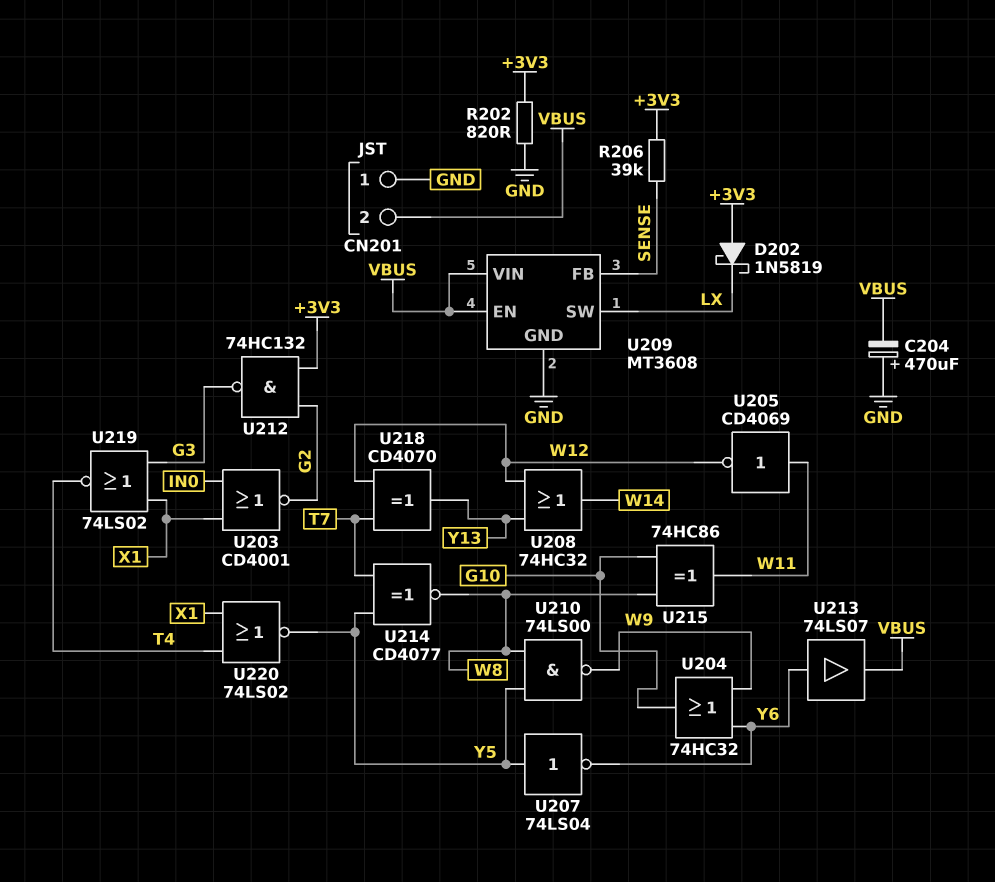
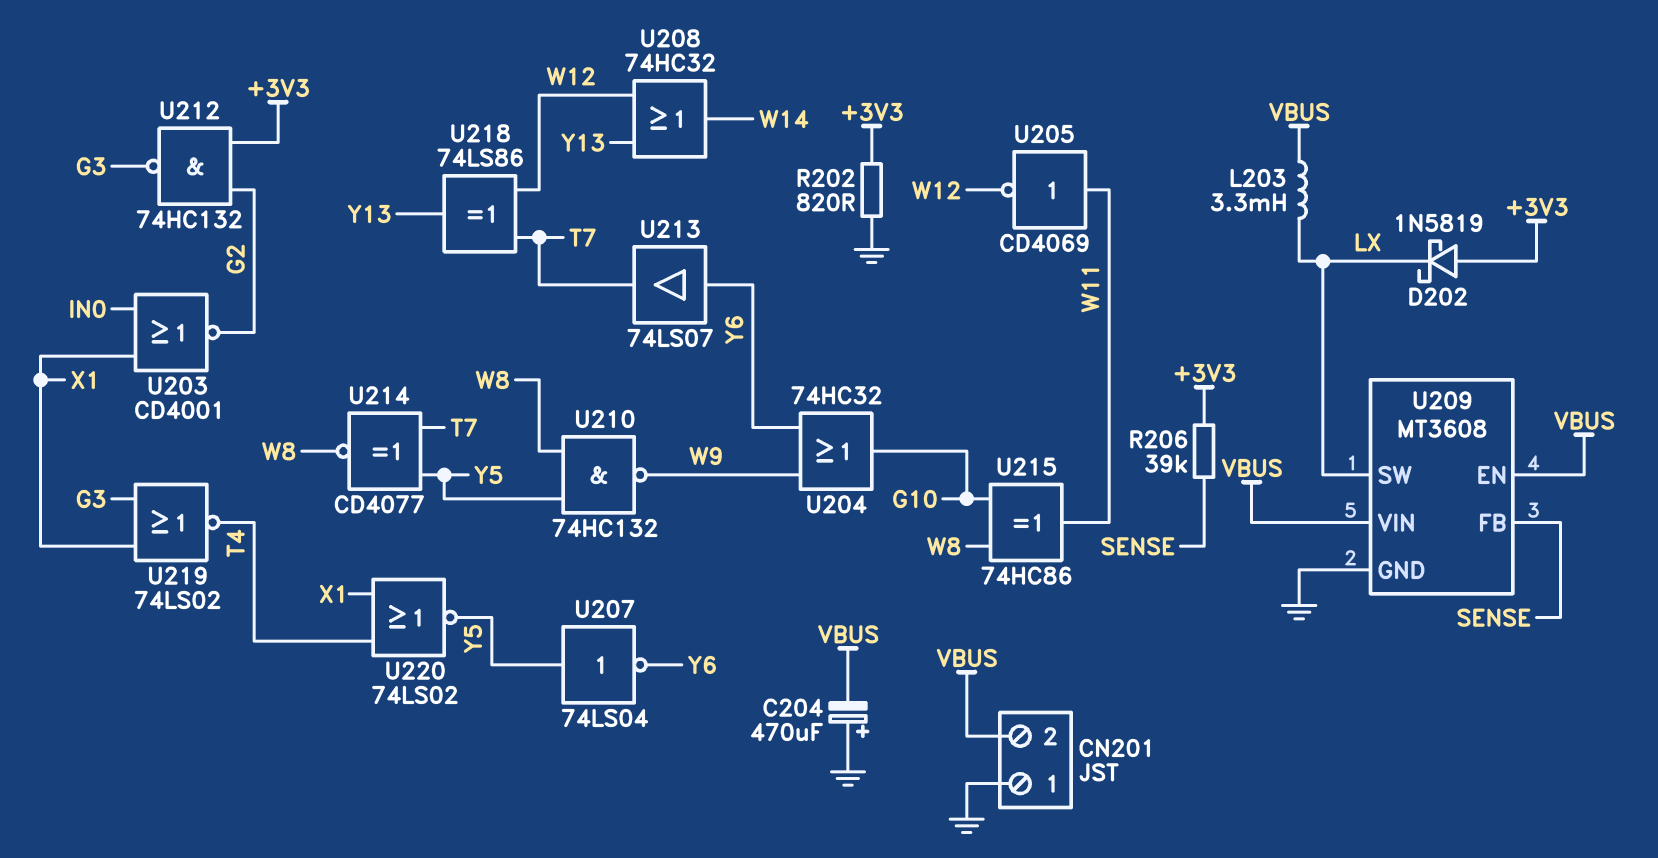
L203: none -> 3.3mH (LX, VBUS)
U210: NAND 74LS00 (in W8, in Y5, out W9) -> NAND 74HC132 (in W8, in Y5, out W9)
U213: buffer 74LS07 (in Y6, out VBUS) -> buffer 74LS07 (in Y6, out T7)
U218: XOR CD4070 (in T7, in W12, out Y13) -> XOR 74LS86 (in T7, in W12, out Y13)

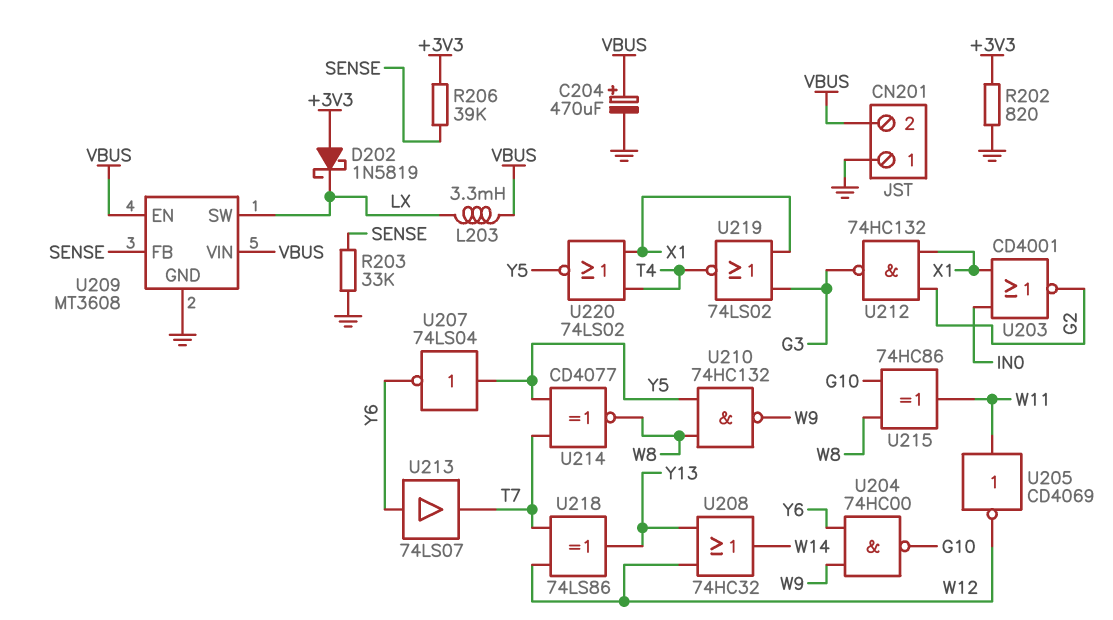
C204: 470uF (plus GND, minus VBUS) -> 470uF (plus VBUS, minus GND)
R203: none -> 33k (GND, SENSE)
U204: OR 74HC32 (in W9, in Y6, out G10) -> NAND 74HC00 (in W9, in Y6, out G10)
U212: NAND 74HC132 (in +3V3, in G2, out G3) -> NAND 74HC132 (in G2, in X1, out G3)

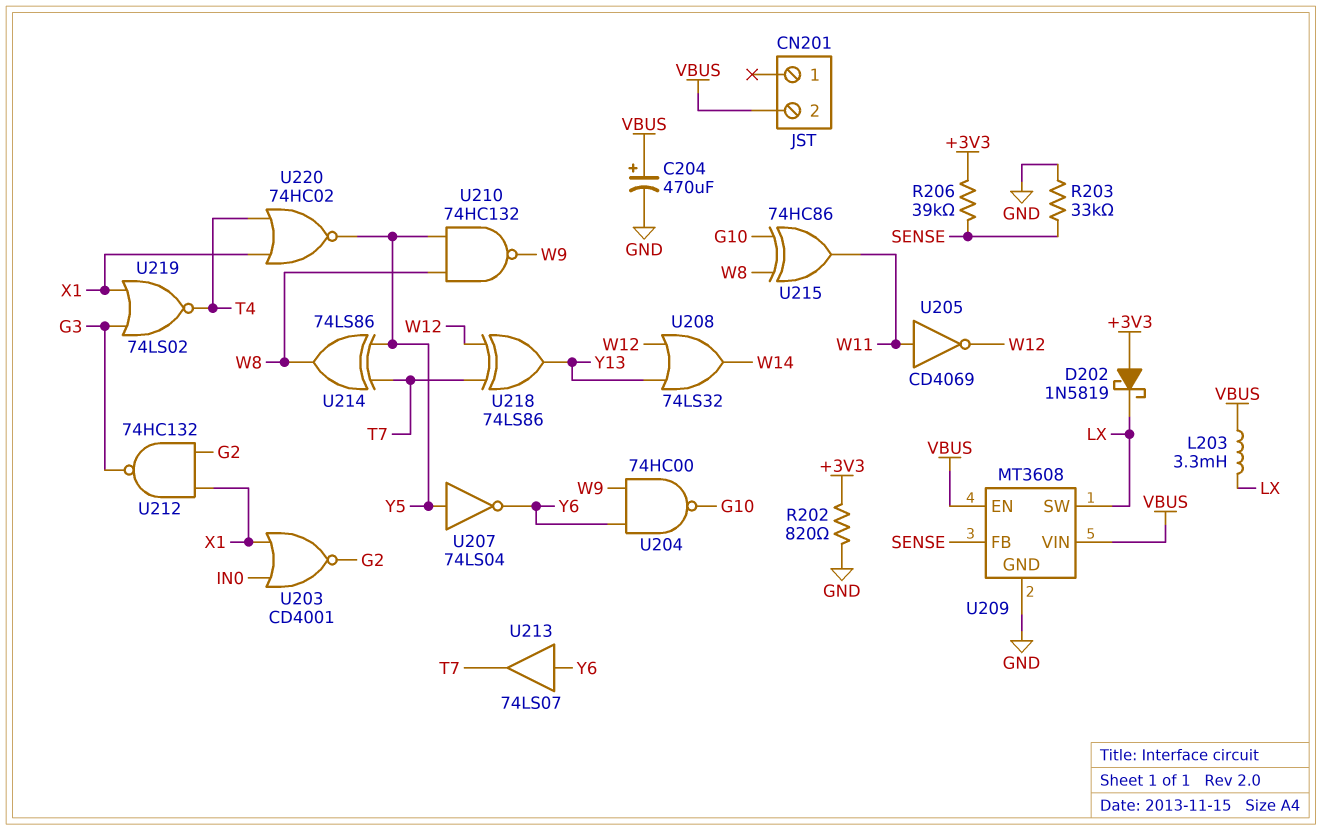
CN201 pin 1: GND -> none
U208: OR 74HC32 (in W12, in Y13, out W14) -> OR 74LS32 (in W12, in Y13, out W14)
U214: XNOR CD4077 (in T7, in Y5, out W8) -> XOR 74LS86 (in T7, in Y5, out W8)
U220: NOR 74LS02 (in T4, in X1, out Y5) -> NOR 74HC02 (in T4, in X1, out Y5)

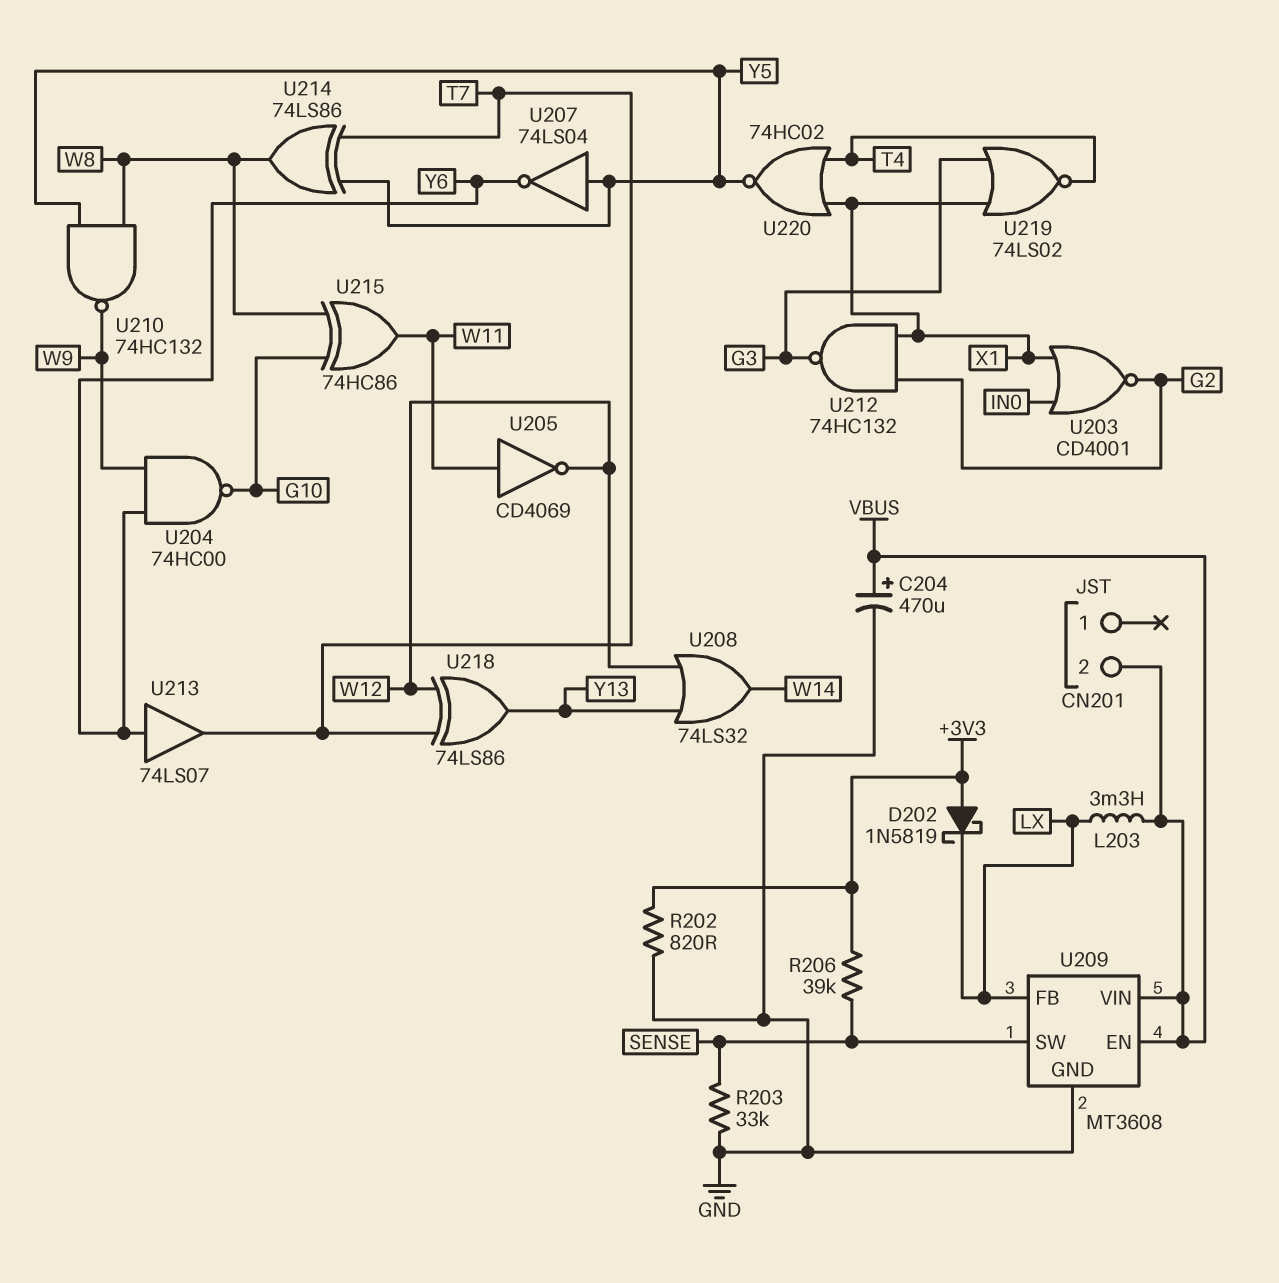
U209 pin FB: SENSE -> LX
U209 pin SW: LX -> SENSE

